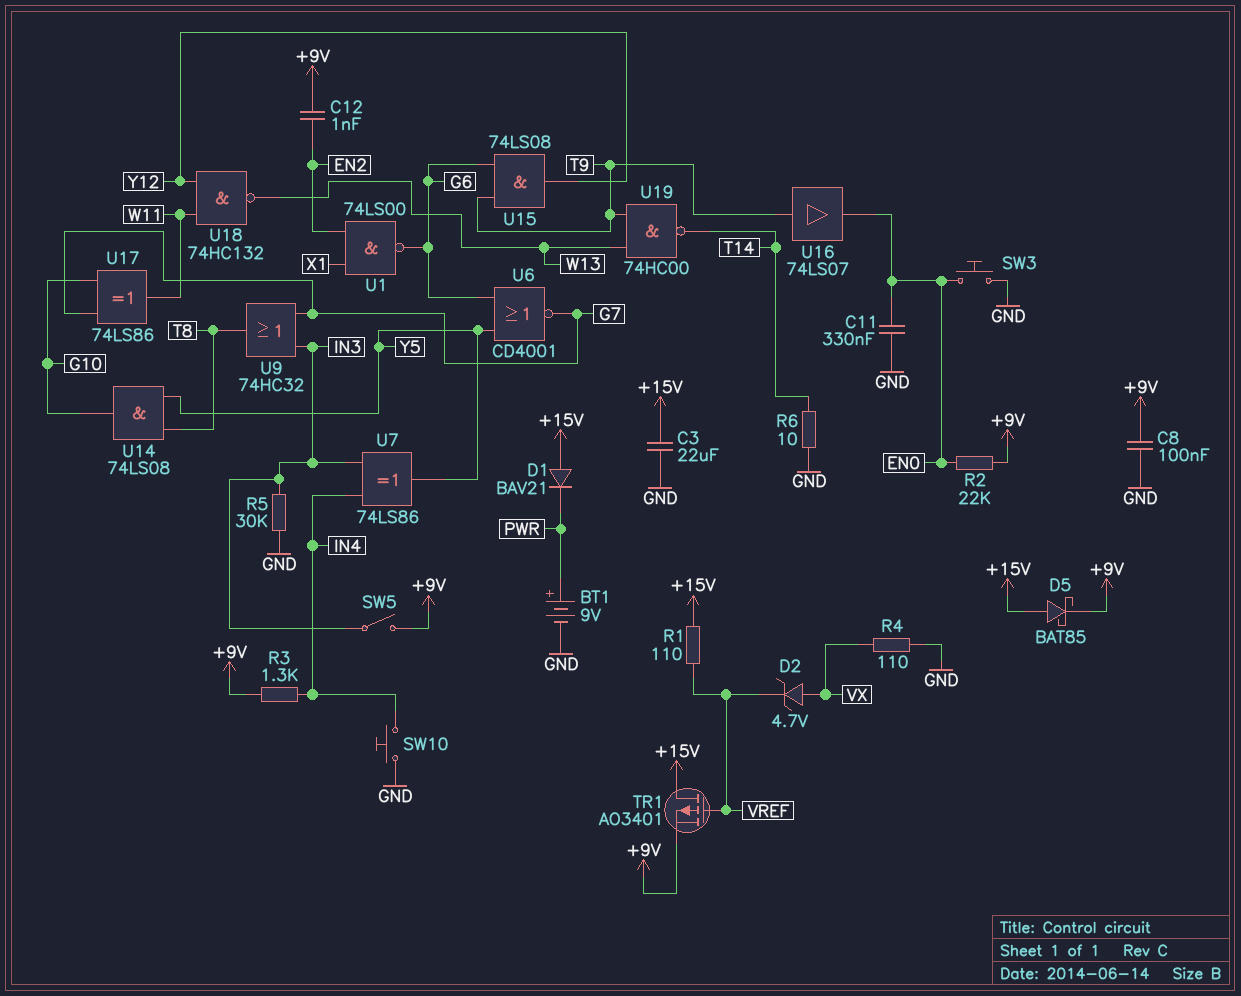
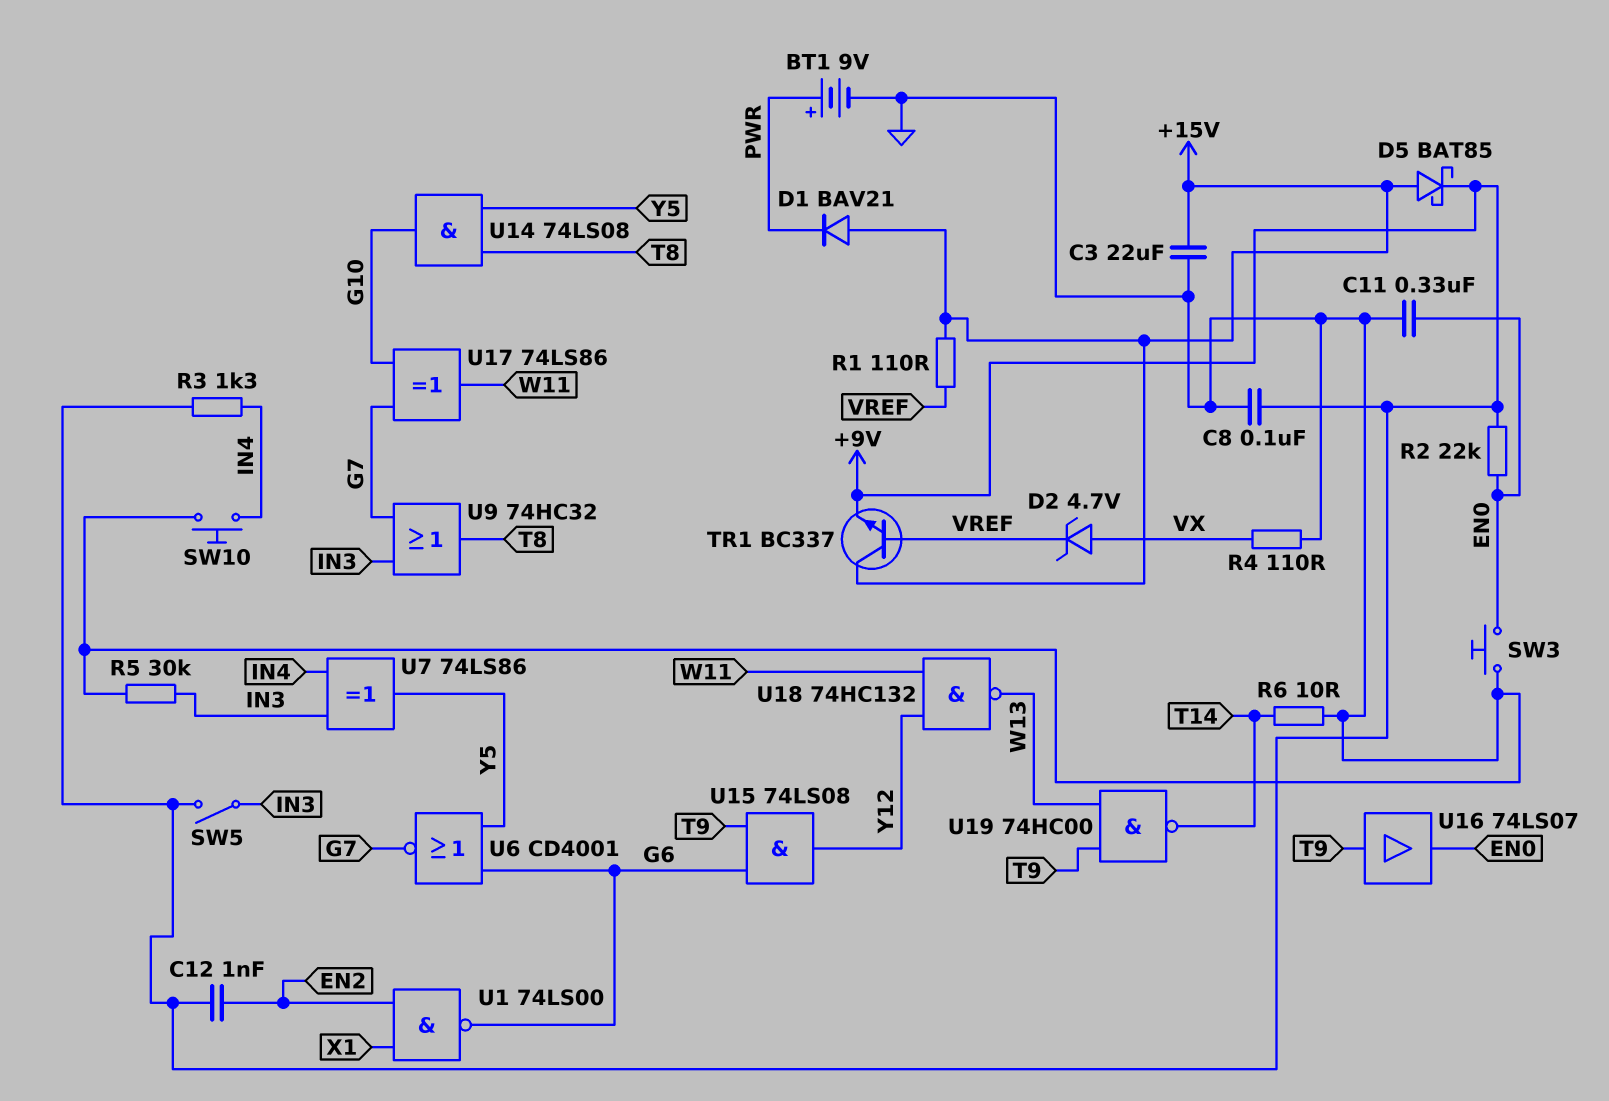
TR1: PMOS AO3401 (G VREF, D +15V, S +9V) -> NPN BC337 (B VREF, C +15V, E +9V)

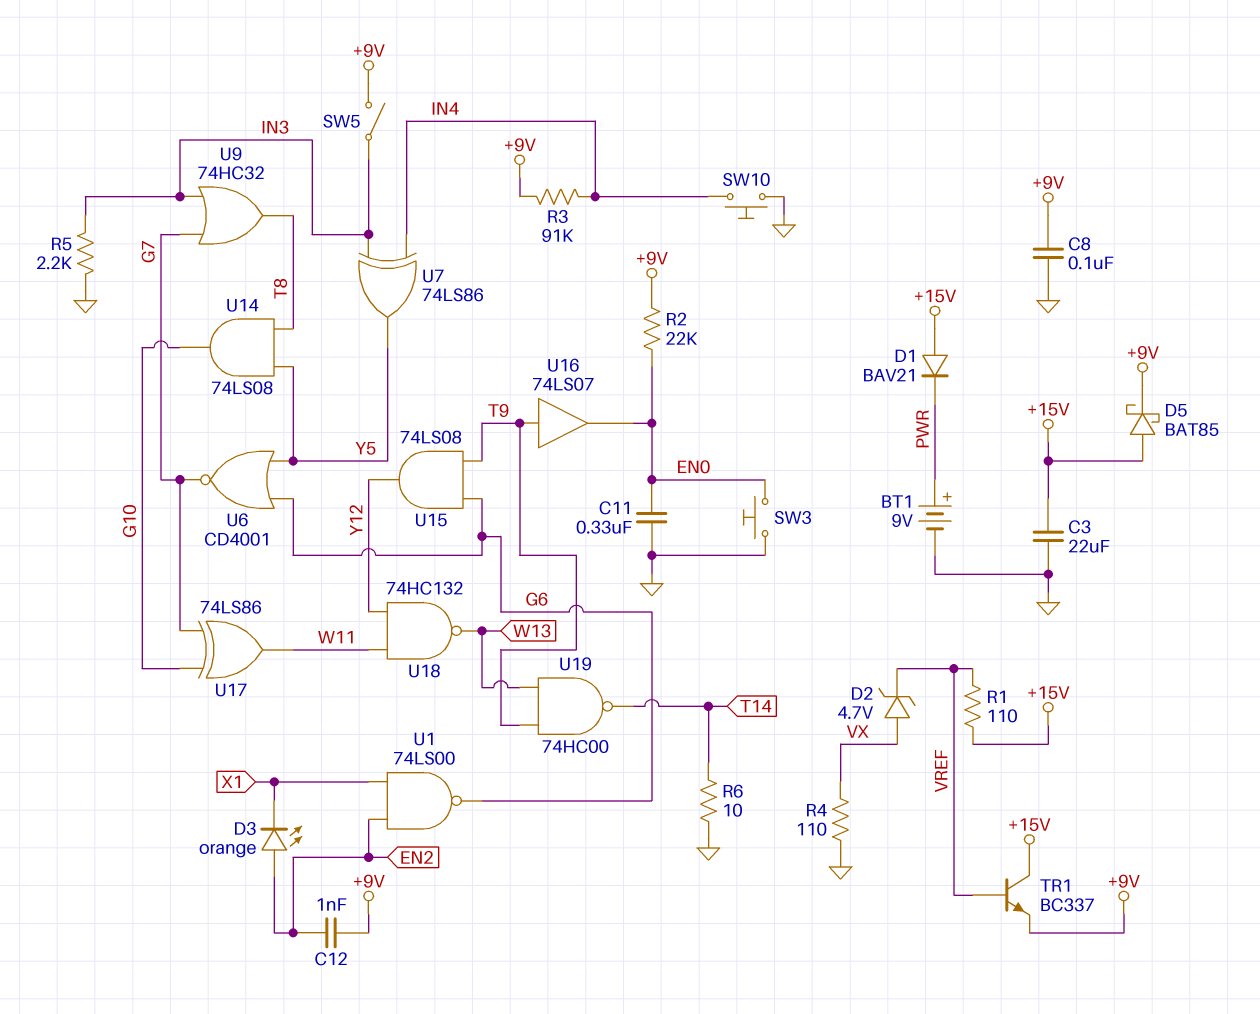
D3: none -> LED orange (A EN2, K X1)
R3: 1.3k (+9V, IN4) -> 91k (+9V, IN4)
R5: 30k (GND, IN3) -> 2.2k (GND, IN3)

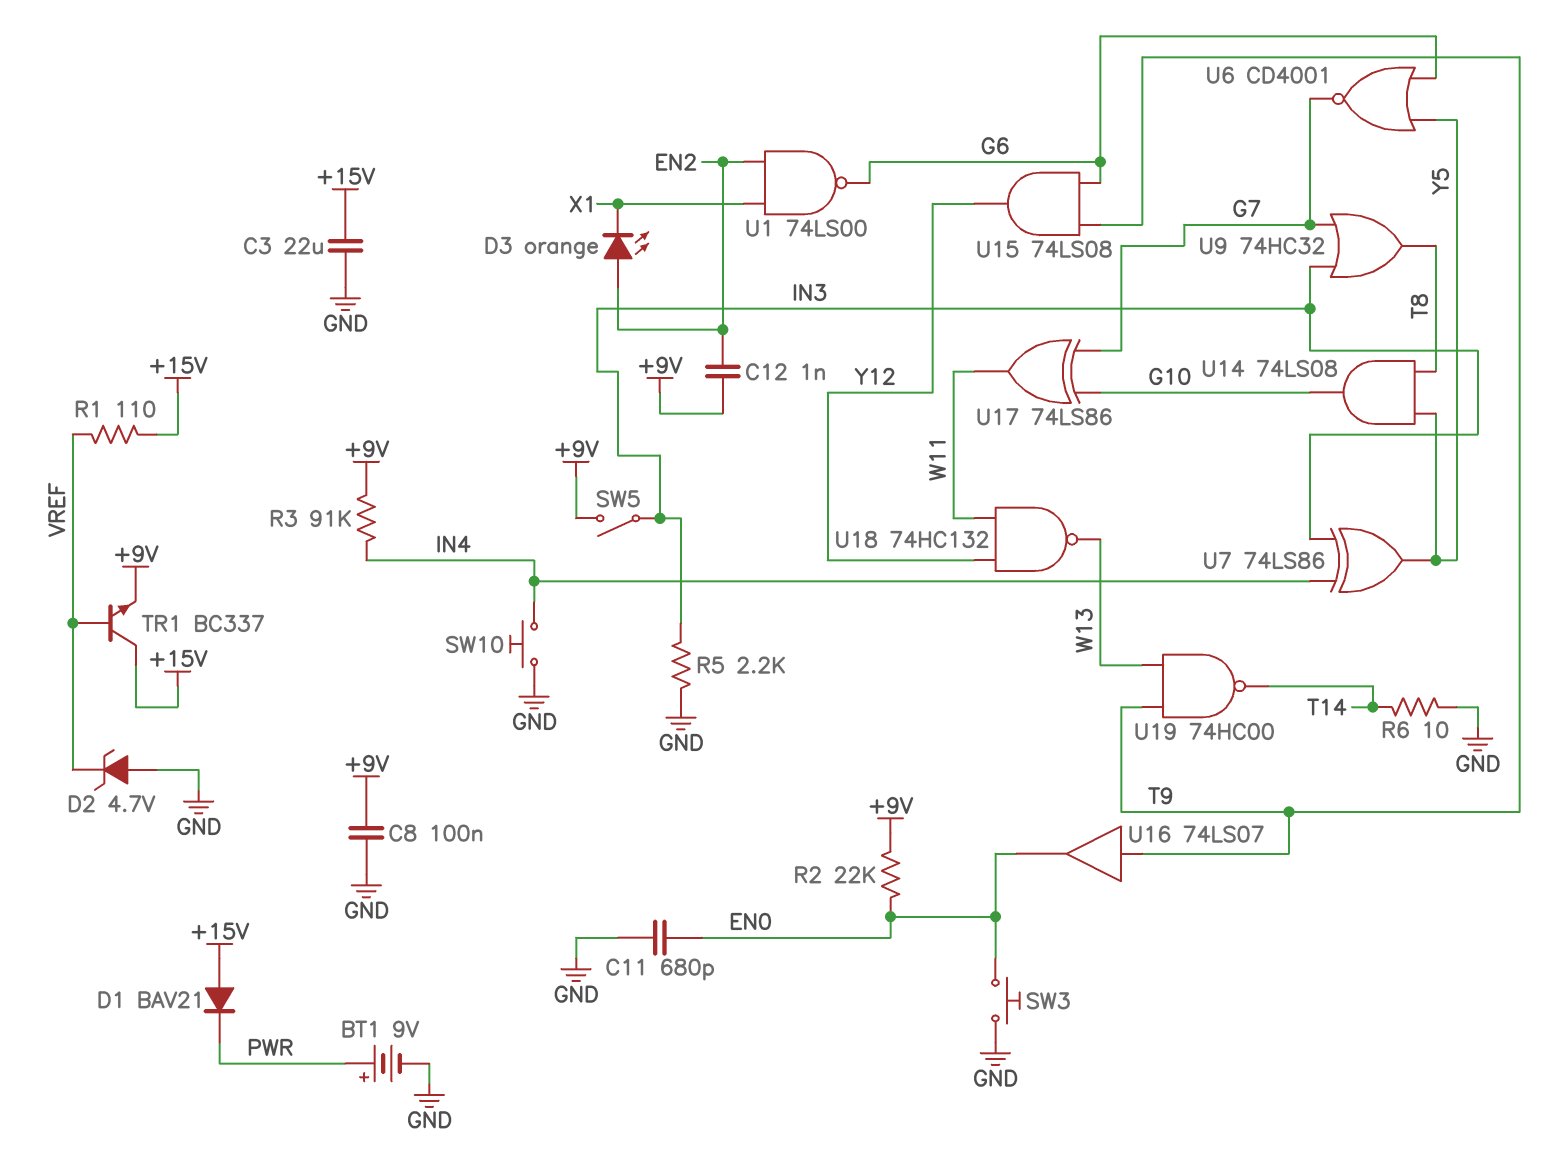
C11: 330nF (EN0, GND) -> 680pF (EN0, GND)
D2: zener 4.7V (A VX, K VREF) -> zener 4.7V (A GND, K VREF)
D5: schottky BAT85 (A +15V, K +9V) -> none
R4: 110 (GND, VX) -> none

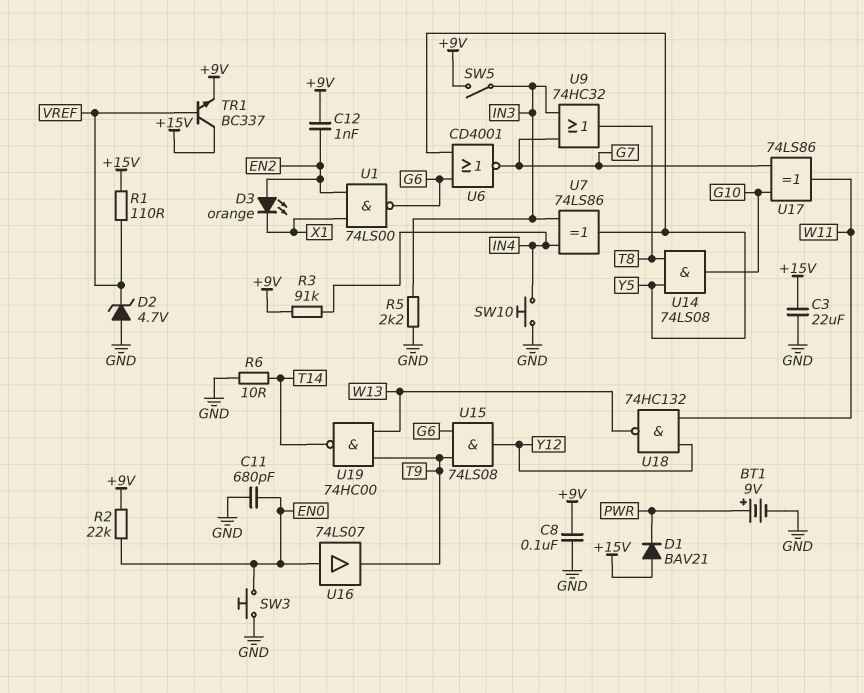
U16: buffer 74LS07 (in T9, out EN0) -> buffer 74LS07 (in EN0, out T9)

